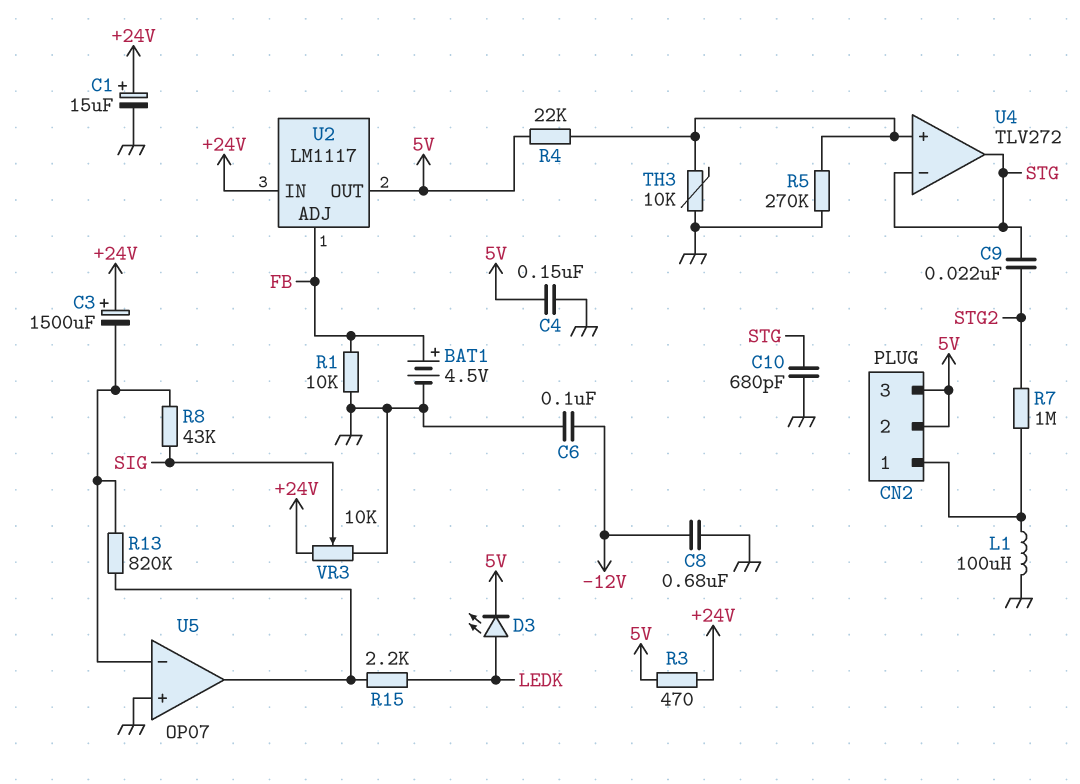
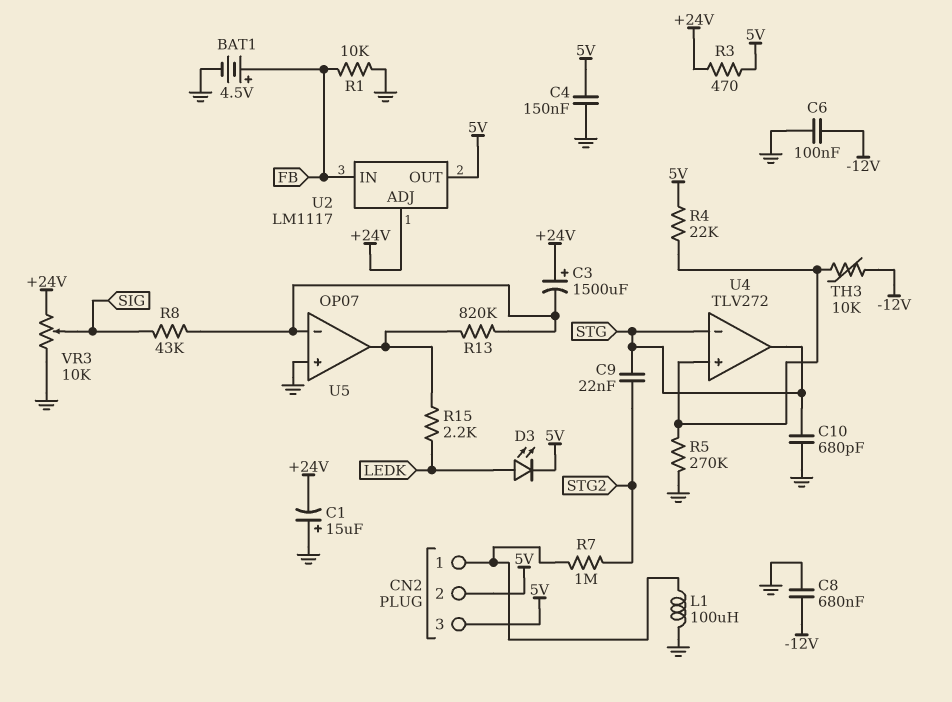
C1: 15uF (plus +24V, minus GND) -> 15uF (plus GND, minus +24V)
TH3: 10k (GND, U4/in+) -> 10k (-12V, U4/in+)
U2 pin ADJ: FB -> +24V
U2 pin IN: +24V -> FB

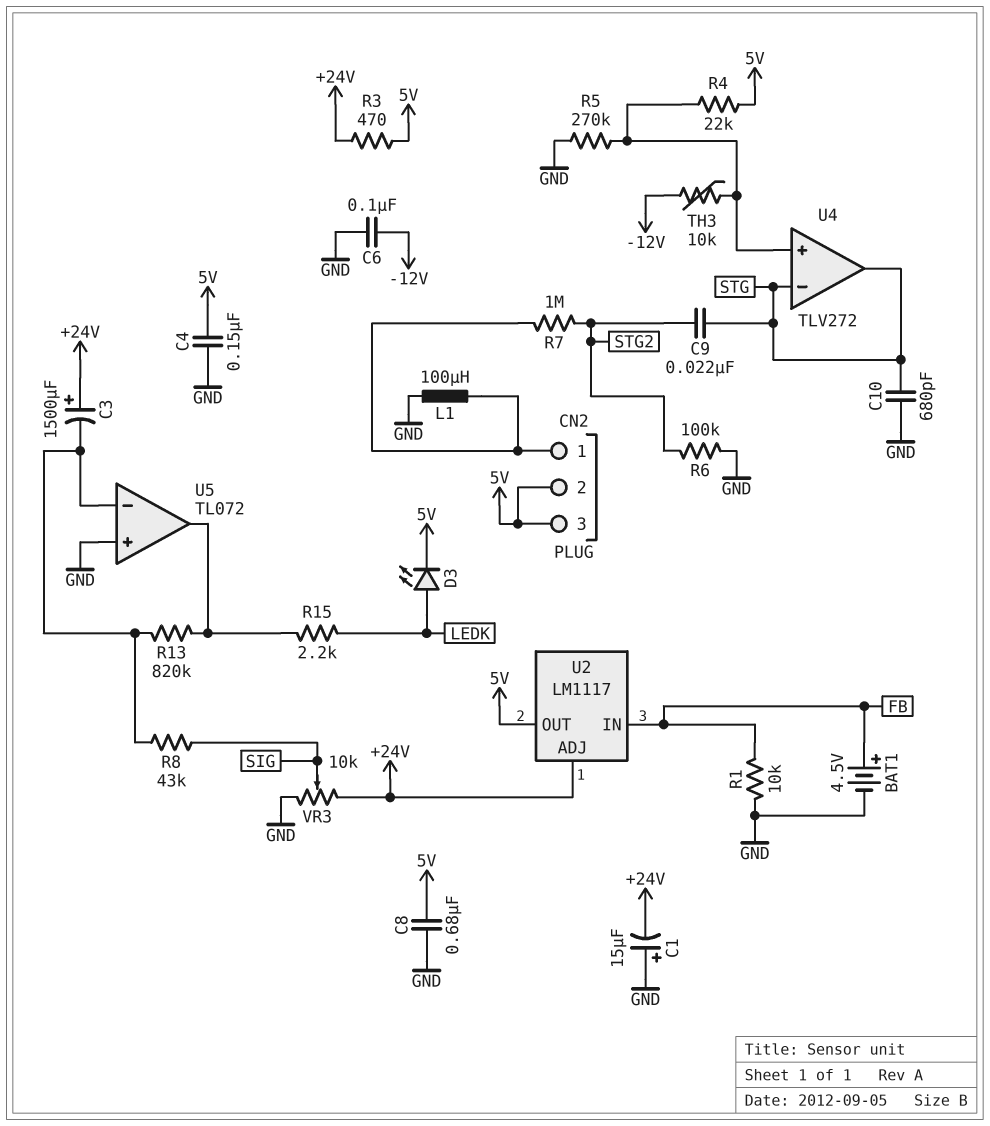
C8: 680nF (-12V, GND) -> 680nF (5V, GND)
R6: none -> 100k (GND, STG2)
U5: OP07 -> TL072

